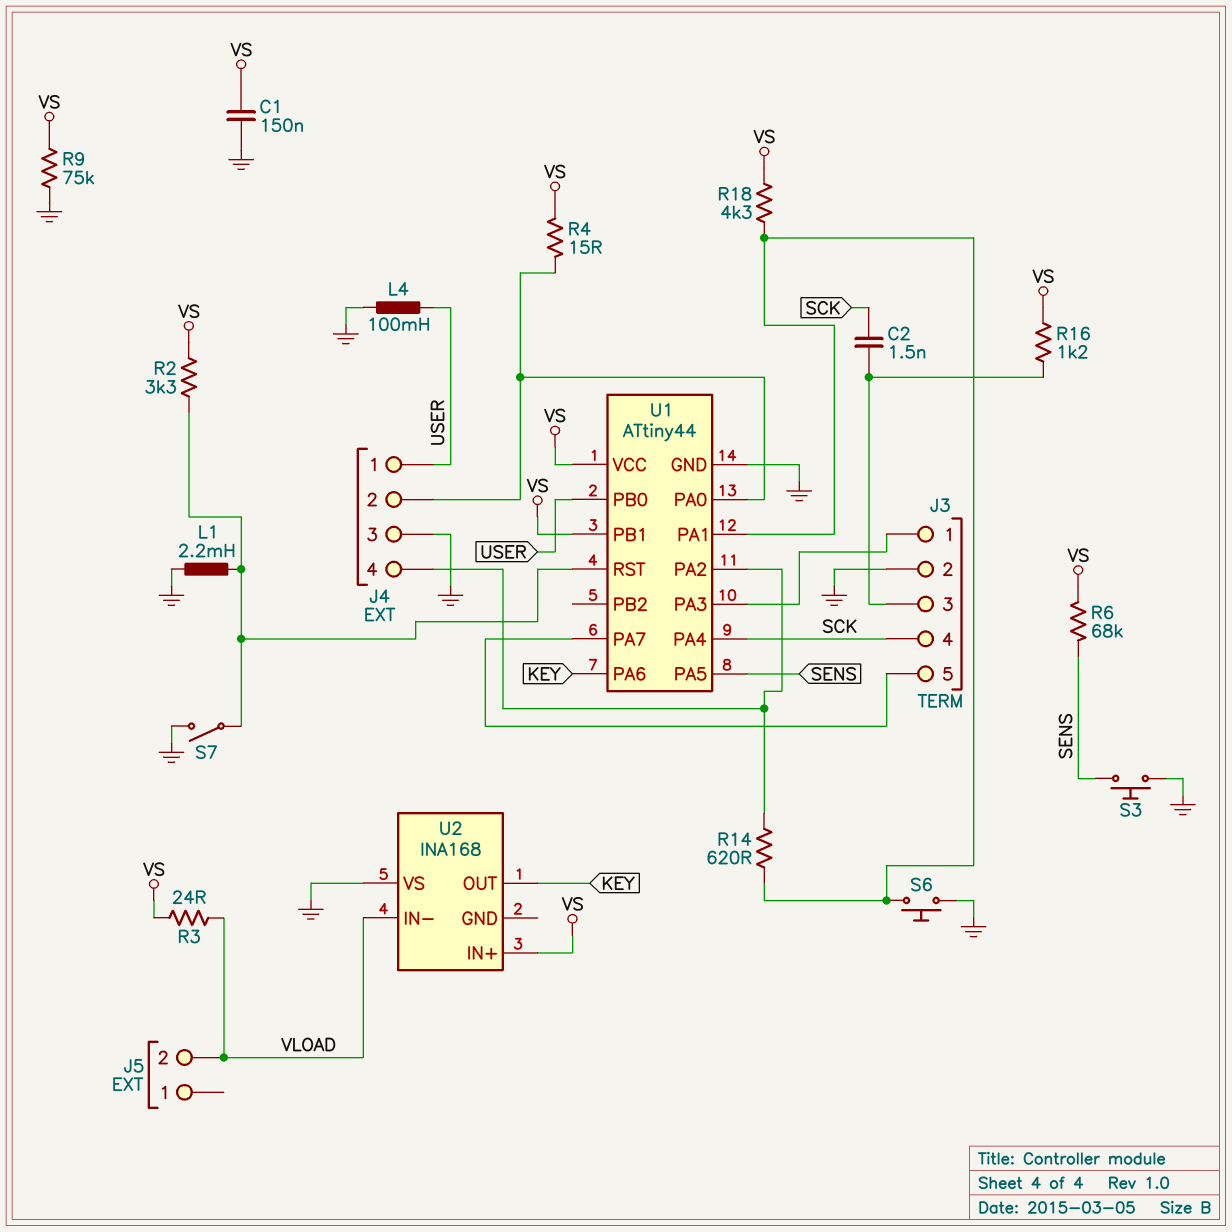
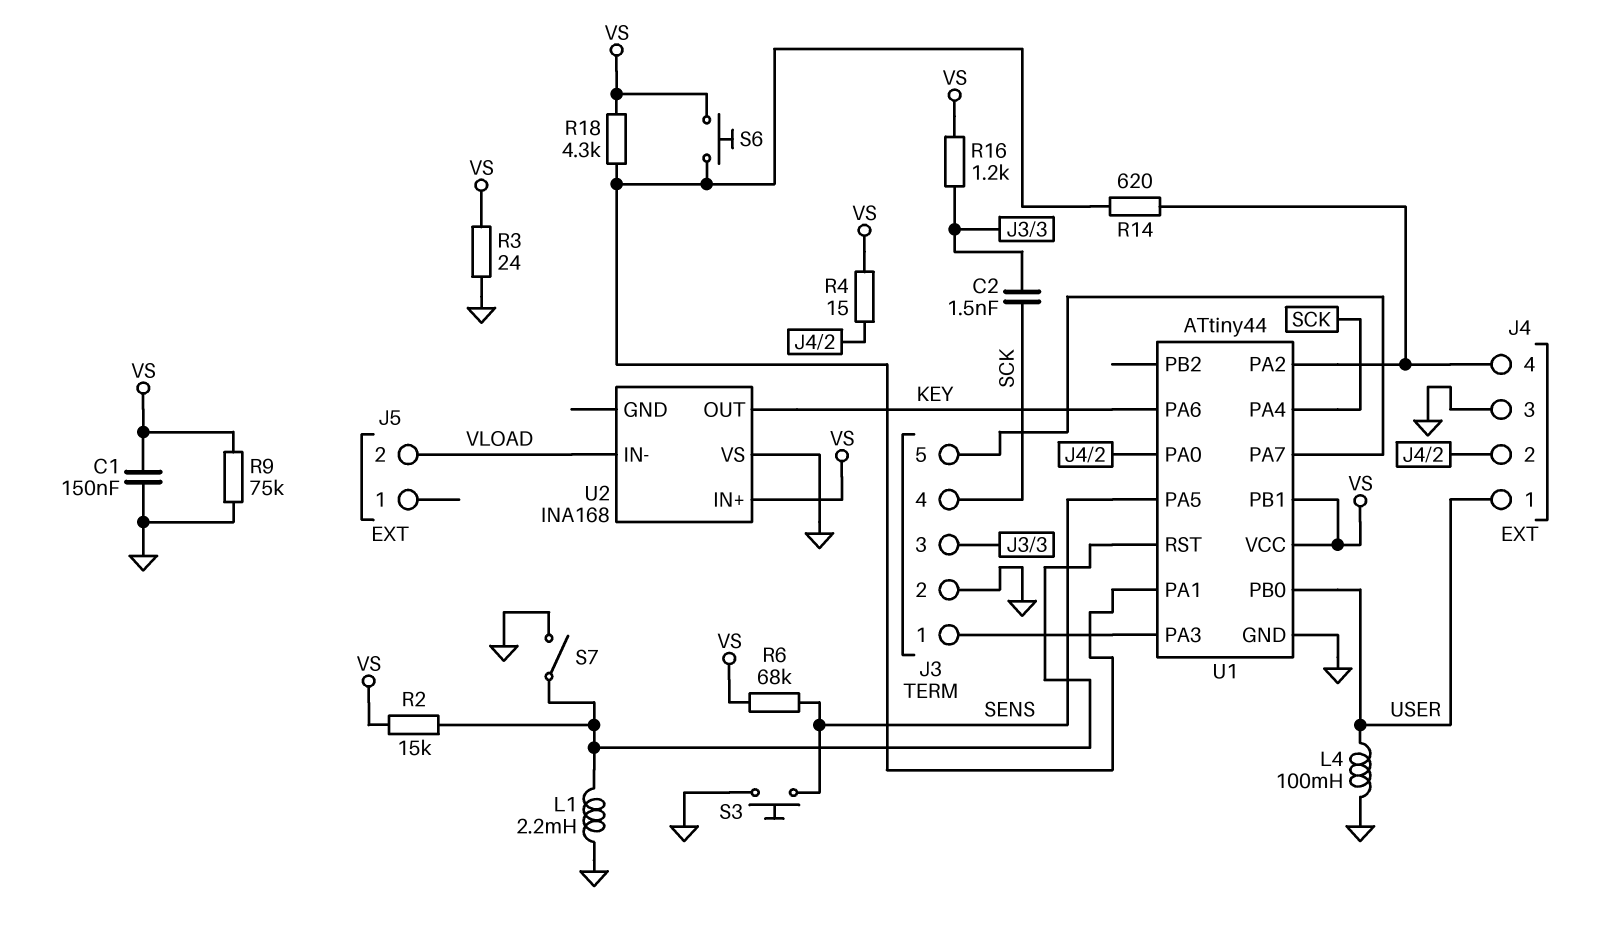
R2: 3.3k (U1/RST, VS) -> 15k (U1/RST, VS)
R3: 24 (VLOAD, VS) -> 24 (GND, VS)
S6: button (GND, U1/PA1) -> button (U1/PA1, VS)

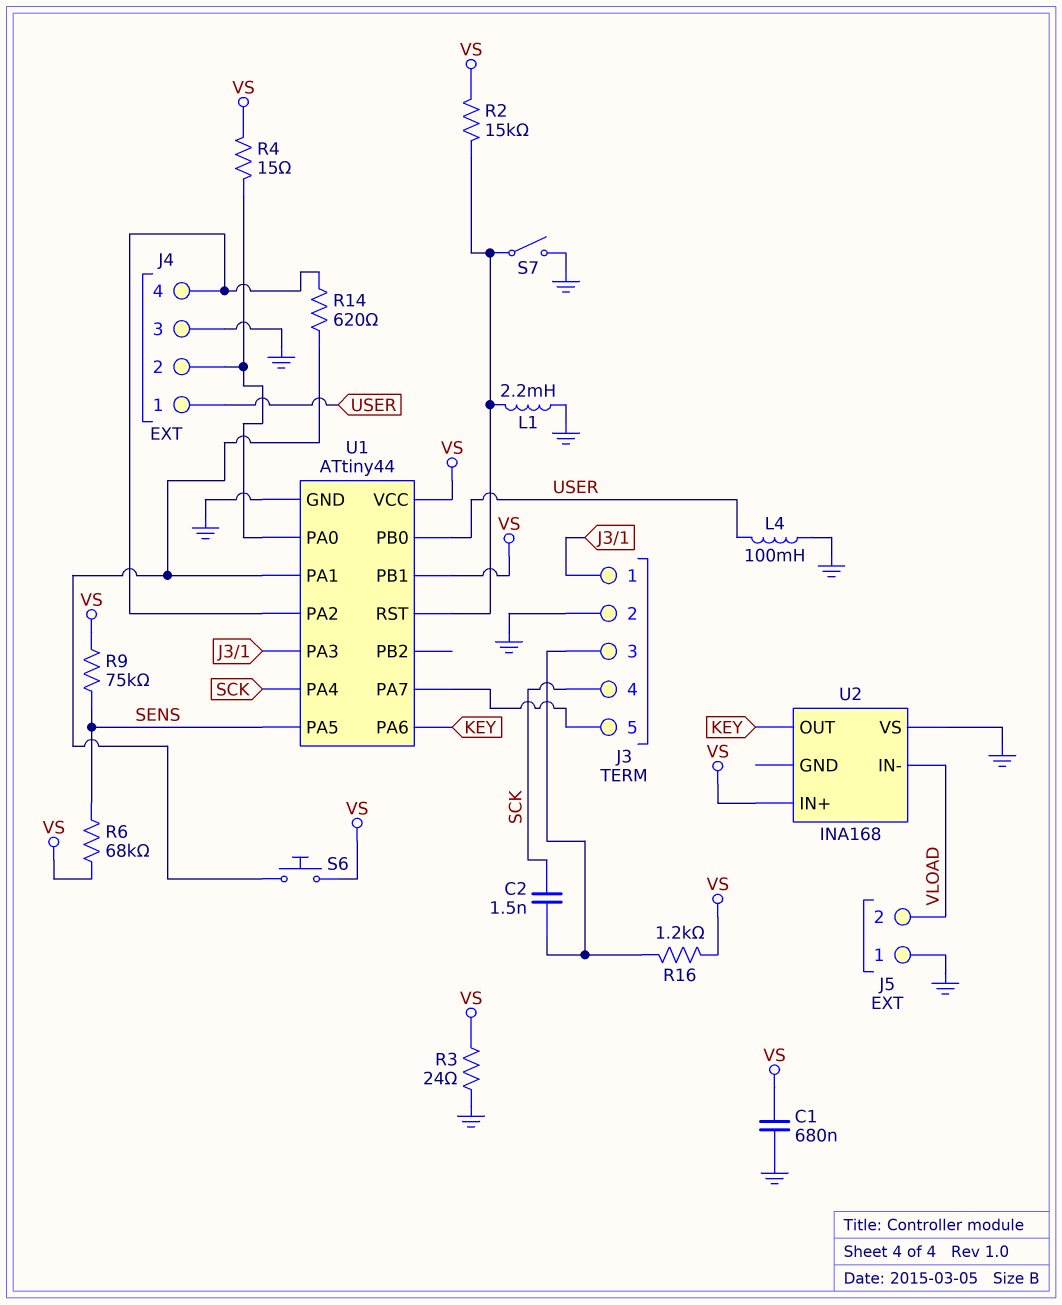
C1: 150nF (GND, VS) -> 680nF (GND, VS)
J5 pin 1: none -> GND
R9: 75k (GND, VS) -> 75k (SENS, VS)
R18: 4.3k (U1/PA1, VS) -> none
S3: button (GND, SENS) -> none

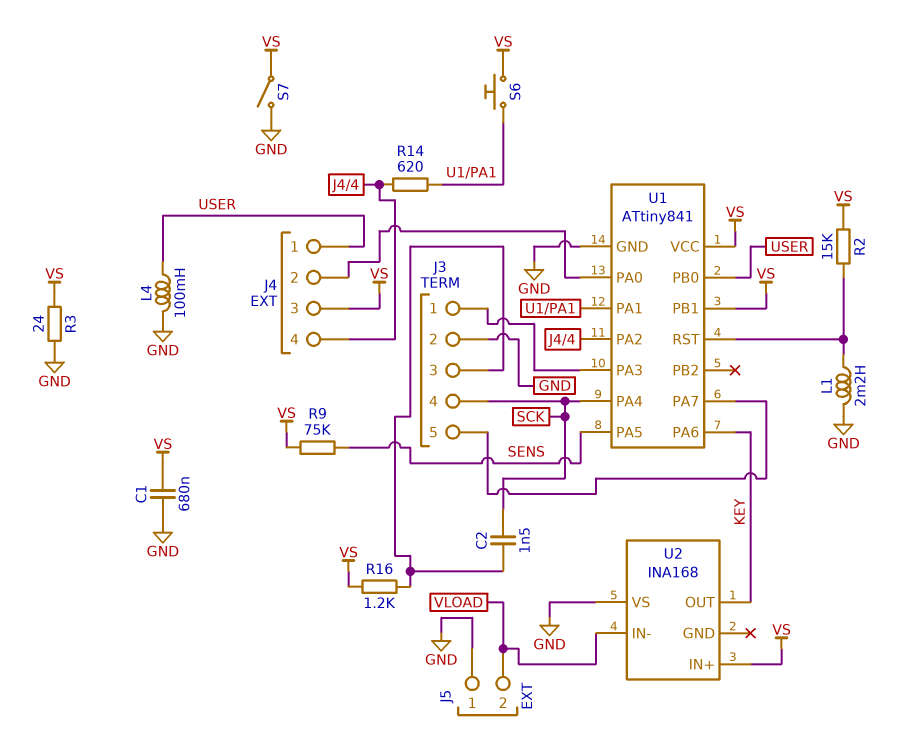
J4 pin 3: GND -> VS
R4: 15 (J4/2, VS) -> none
R6: 68k (SENS, VS) -> none
S7: switch (GND, U1/RST) -> switch (GND, VS)
U1: ATtiny44 -> ATtiny841

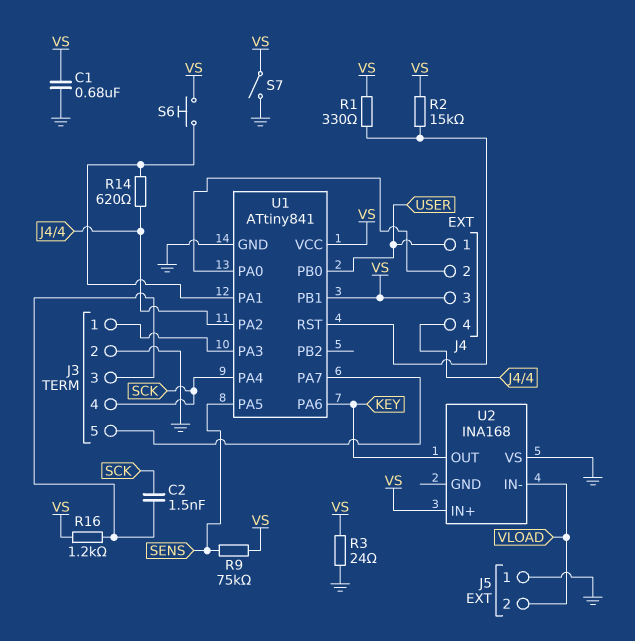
L1: 2.2mH (GND, U1/RST) -> none
L4: 100mH (GND, USER) -> none
R1: none -> 330 (U1/RST, VS)

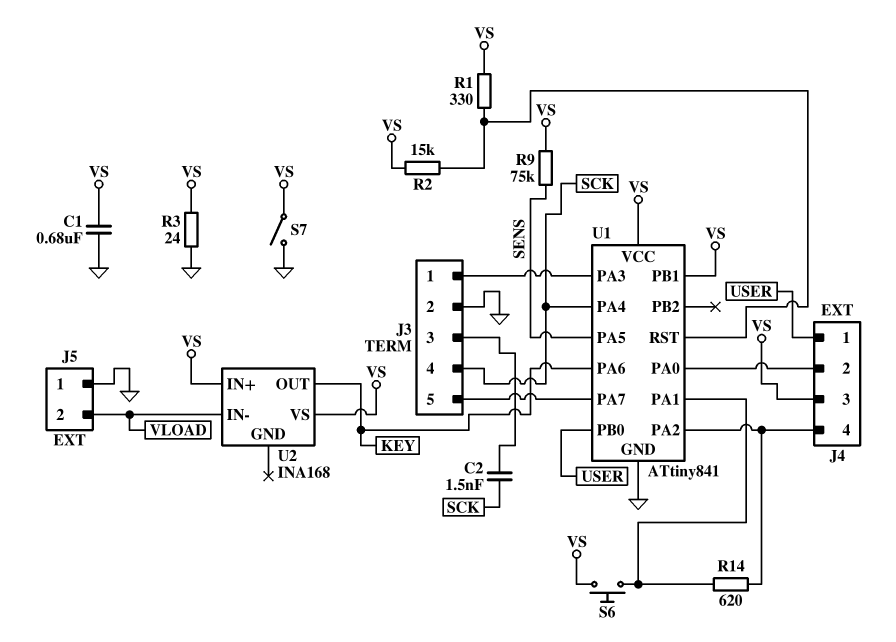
R16: 1.2k (J3/3, VS) -> none
U2 pin VS: GND -> VS

